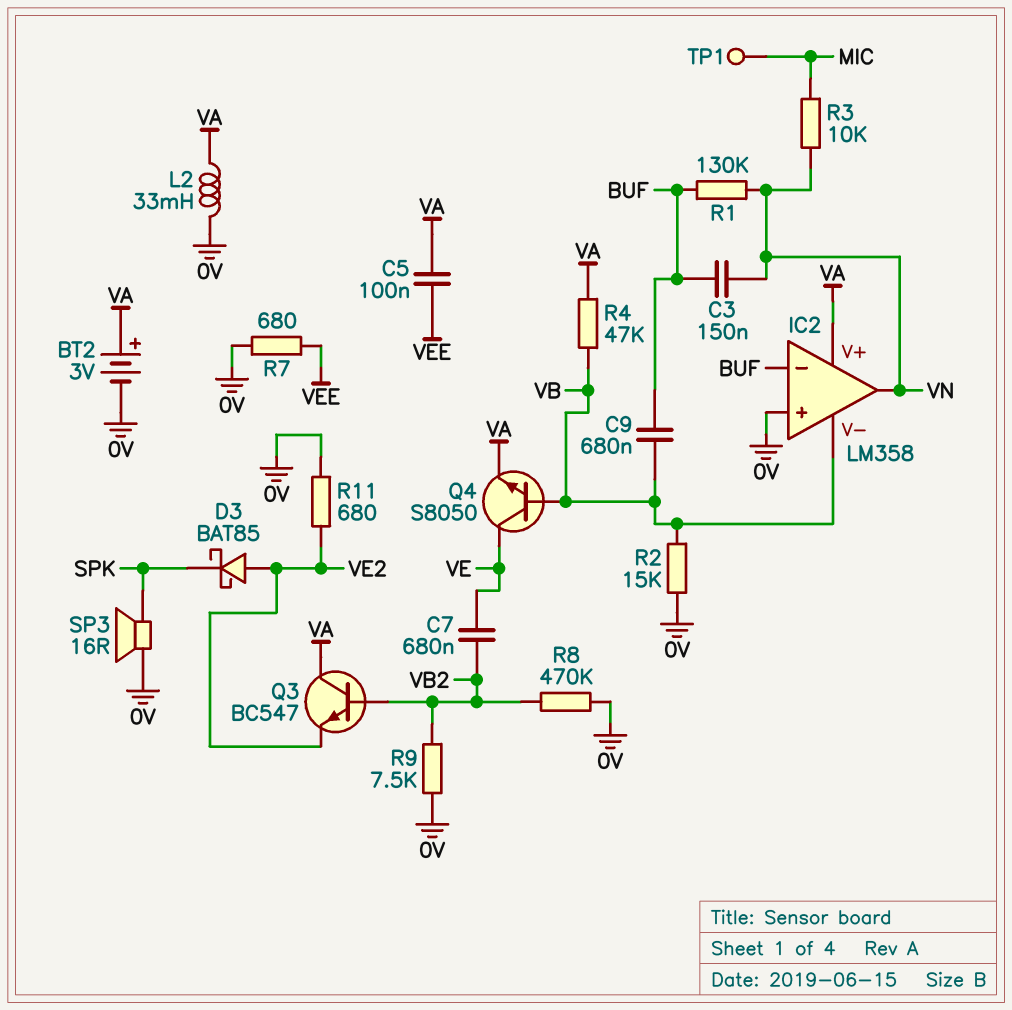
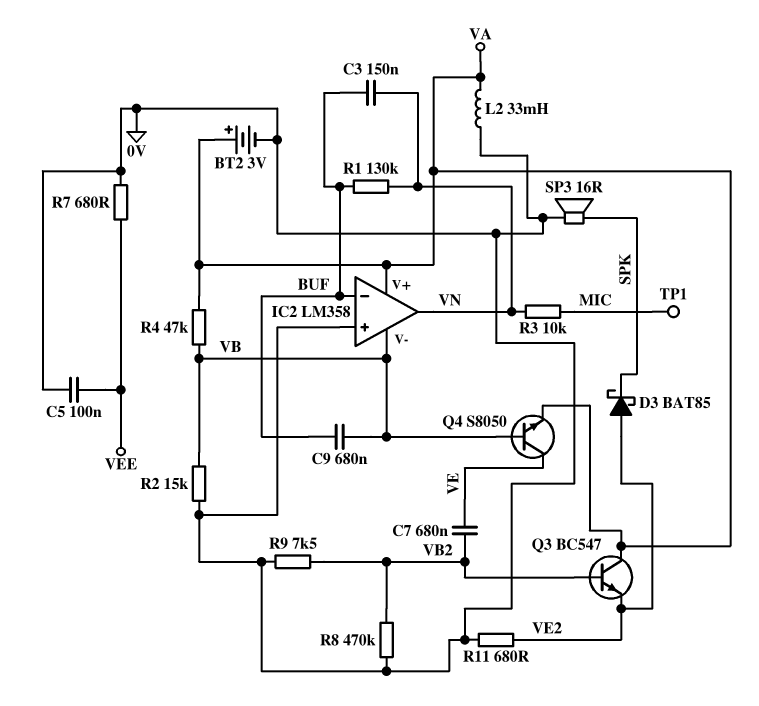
C5: 100nF (VA, VEE) -> 100nF (0V, VEE)

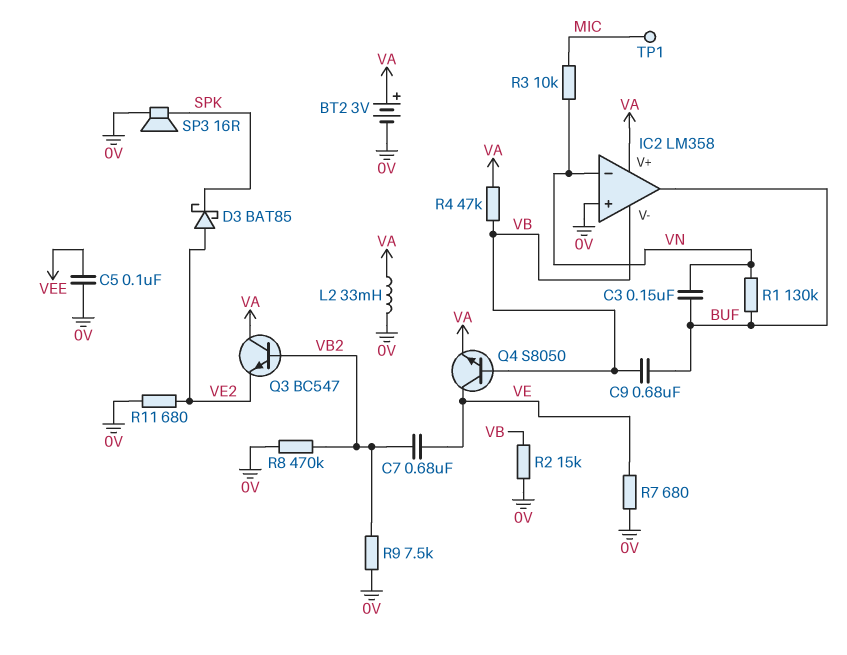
IC2 pin in-: BUF -> VN
IC2 pin out: VN -> BUF
R7: 680 (0V, VEE) -> 680 (0V, VE)

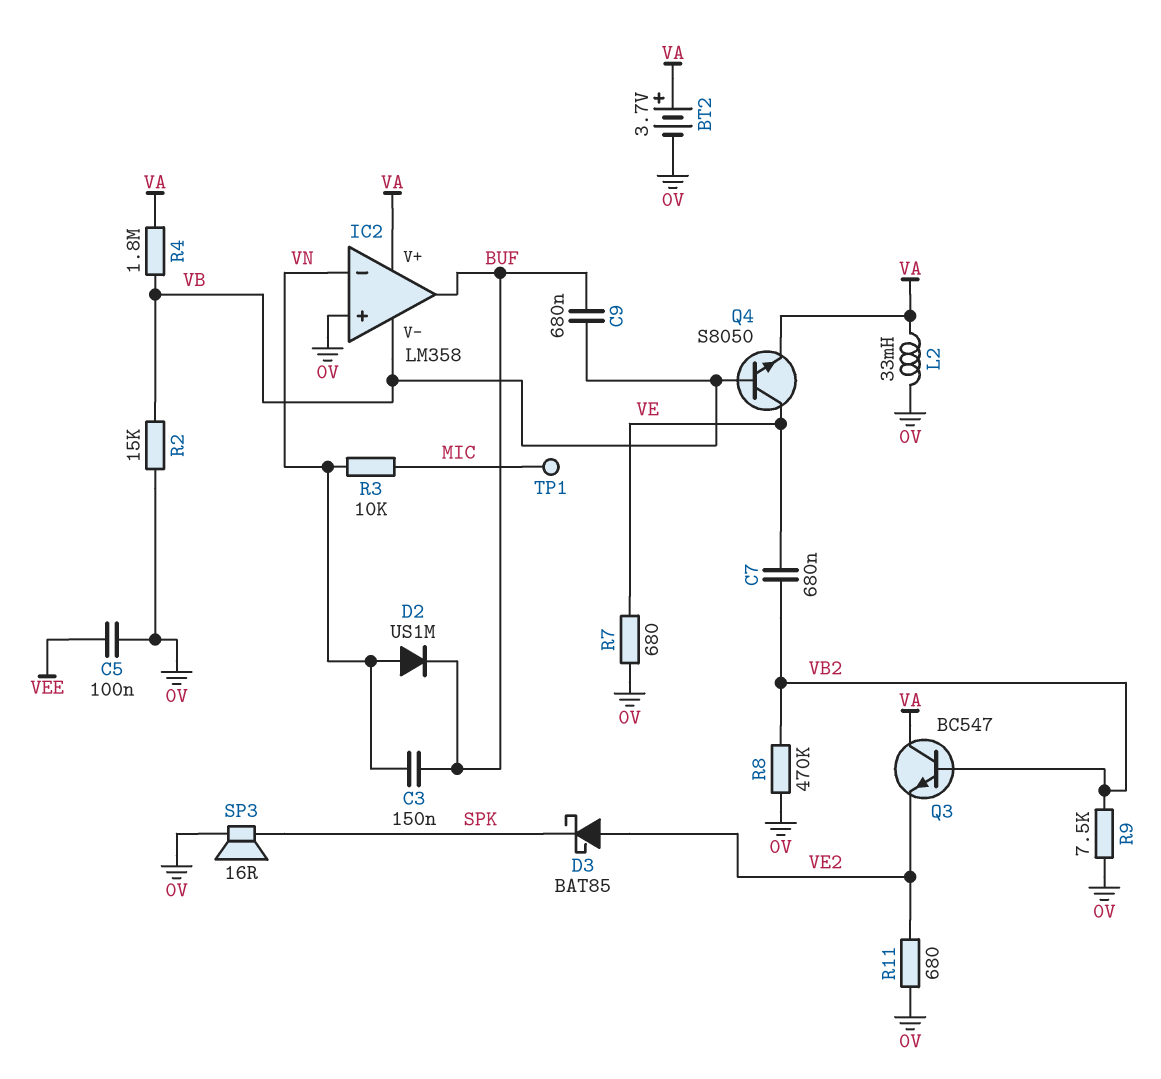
BT2: 3V (plus VA, minus 0V) -> 3.7V (plus VA, minus 0V)
D2: none -> diode US1M (A VN, K BUF)
R1: 130k (BUF, VN) -> none
R4: 47k (VA, VB) -> 1.8M (VA, VB)

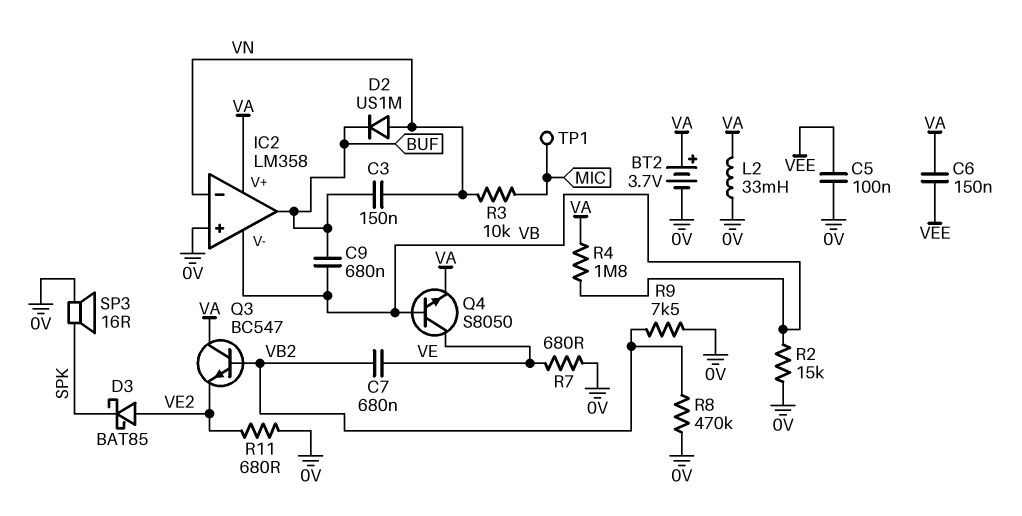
C6: none -> 150nF (VA, VEE)

